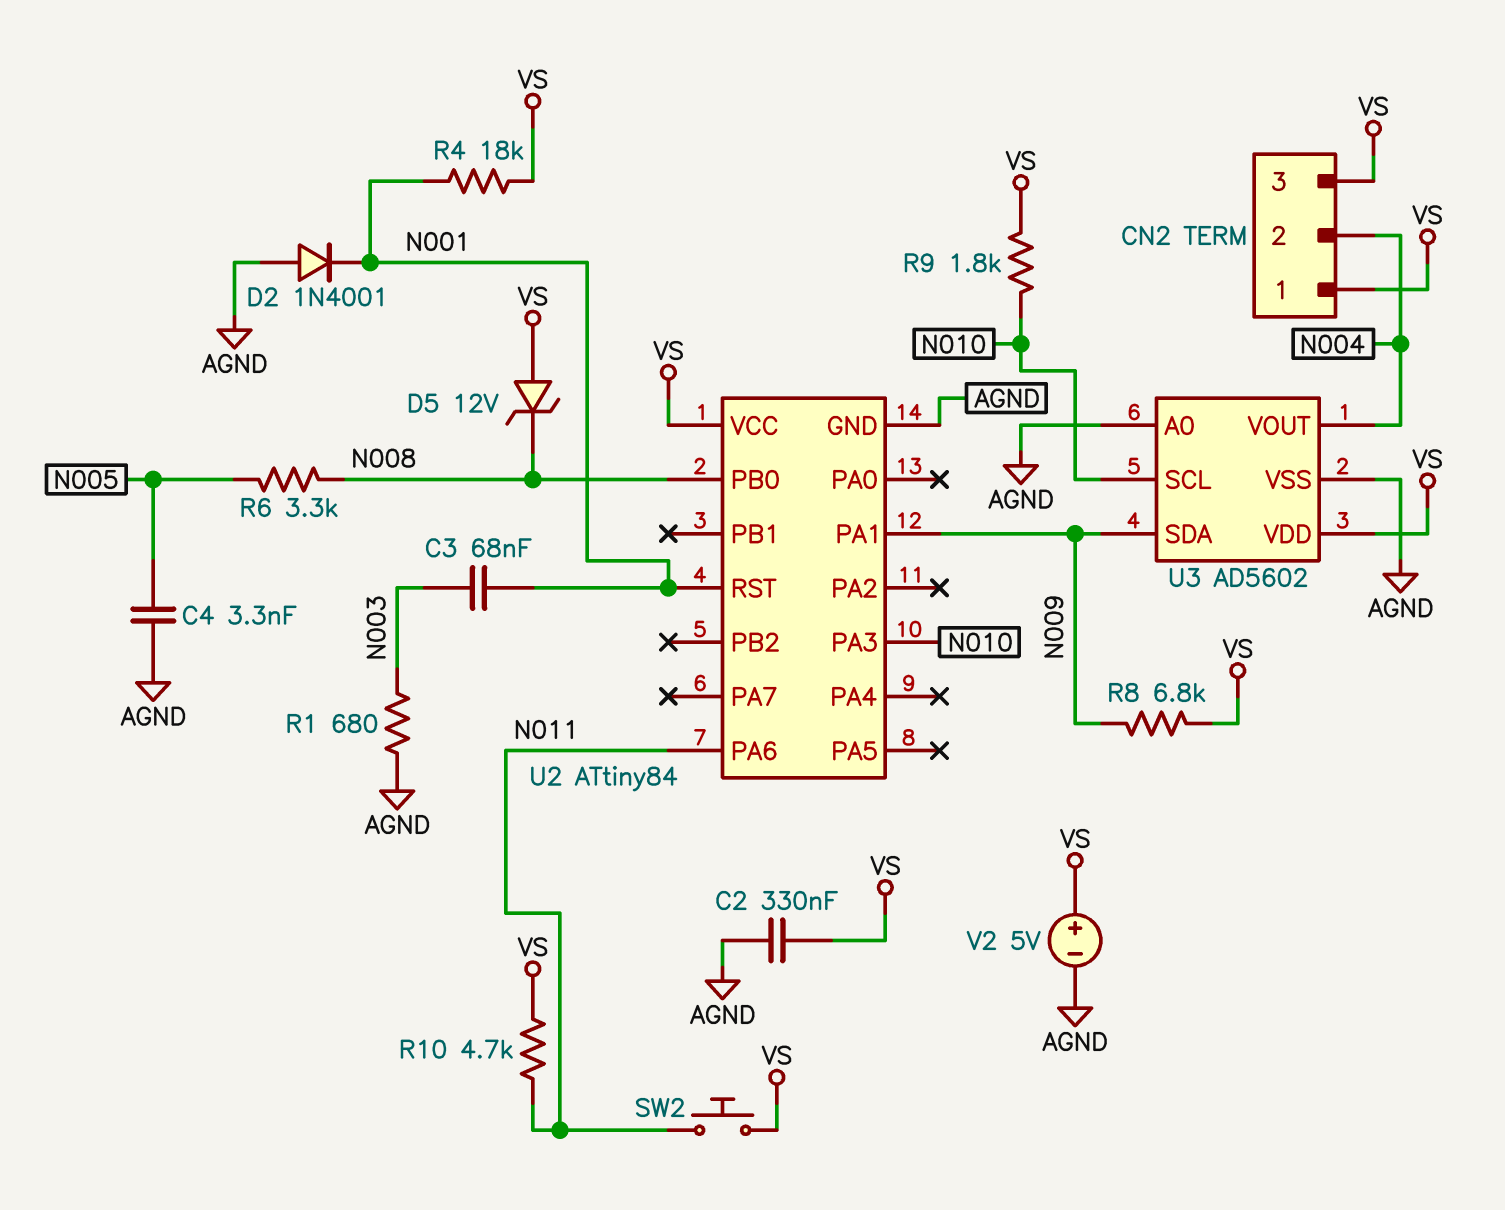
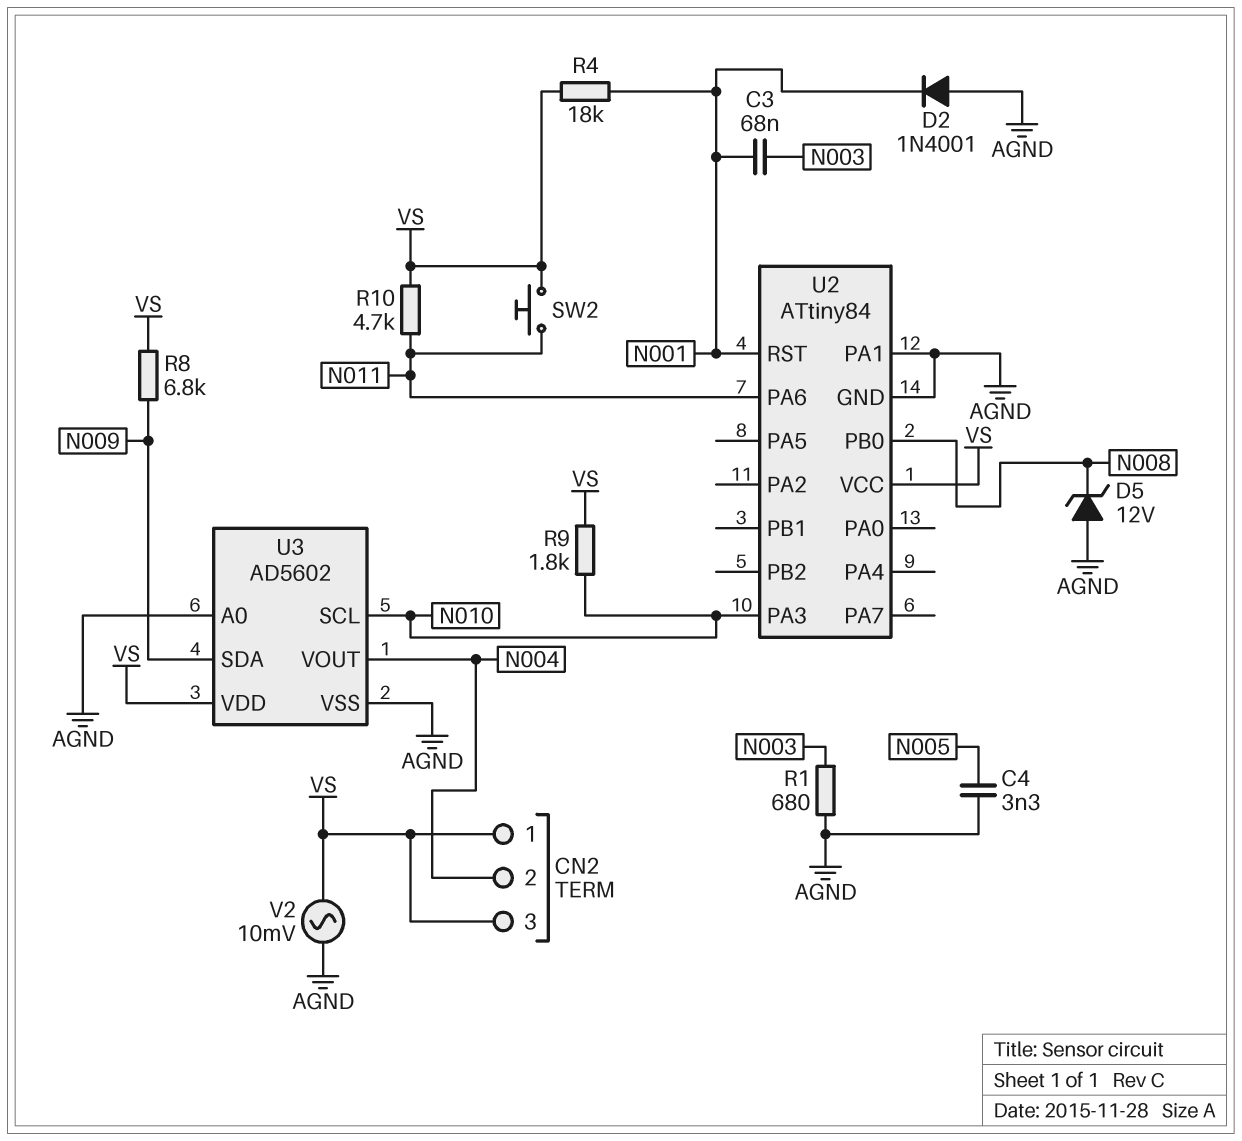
C2: 330nF (AGND, VS) -> none
D5: zener 12V (A VS, K N008) -> zener 12V (A AGND, K N008)
R6: 3.3k (N005, N008) -> none
U2 pin PA1: N009 -> AGND
V2: 5V (plus VS, minus AGND) -> AC 10mV (AGND, VS)

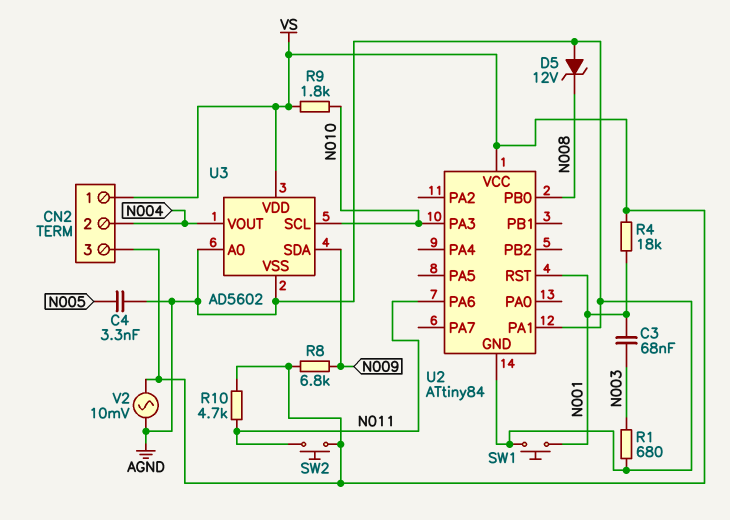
D2: diode 1N4001 (A AGND, K N001) -> none
SW1: none -> button (AGND, N001)

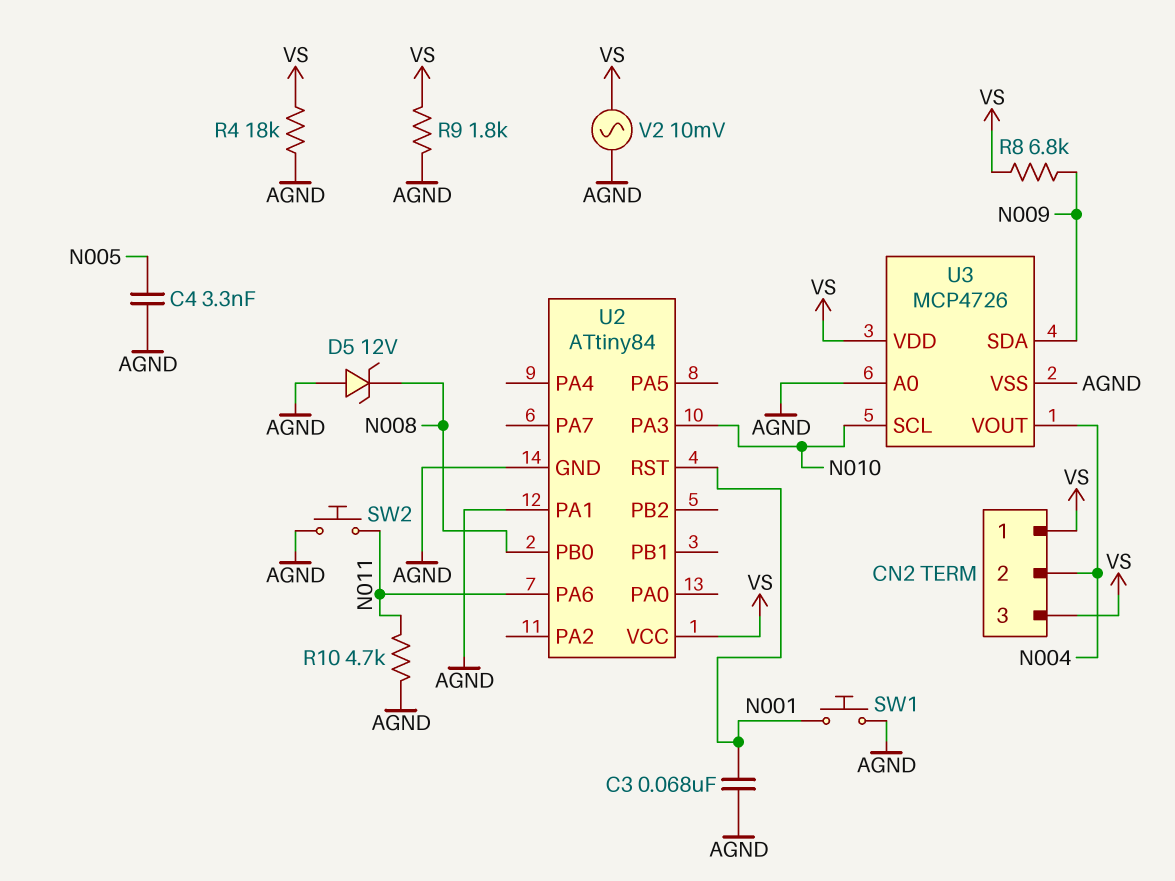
C3: 68nF (N001, N003) -> 68nF (AGND, N001)
R1: 680 (AGND, N003) -> none
R4: 18k (N001, VS) -> 18k (AGND, VS)
R9: 1.8k (N010, VS) -> 1.8k (AGND, VS)
R10: 4.7k (N011, VS) -> 4.7k (AGND, N011)
SW2: button (N011, VS) -> button (AGND, N011)
U3: AD5602 -> MCP4726

